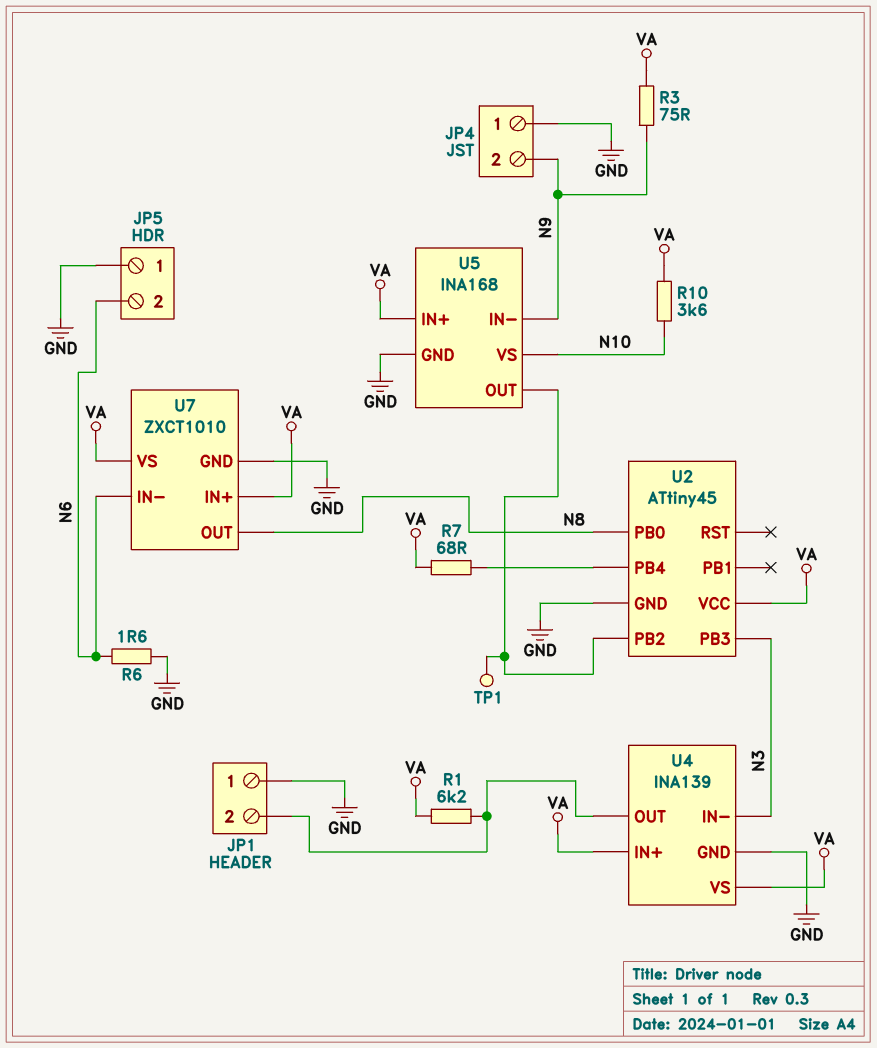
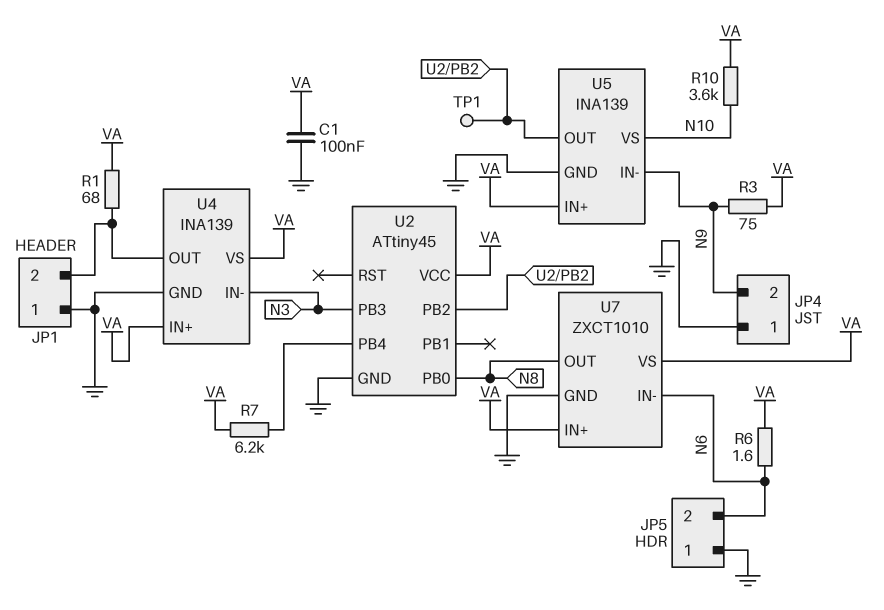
C1: none -> 100nF (GND, VA)
R1: 6.2k (JP1/2, VA) -> 68 (JP1/2, VA)
R6: 1.6 (GND, N6) -> 1.6 (N6, VA)
R7: 68 (U2/PB4, VA) -> 6.2k (U2/PB4, VA)
U5: INA168 -> INA139

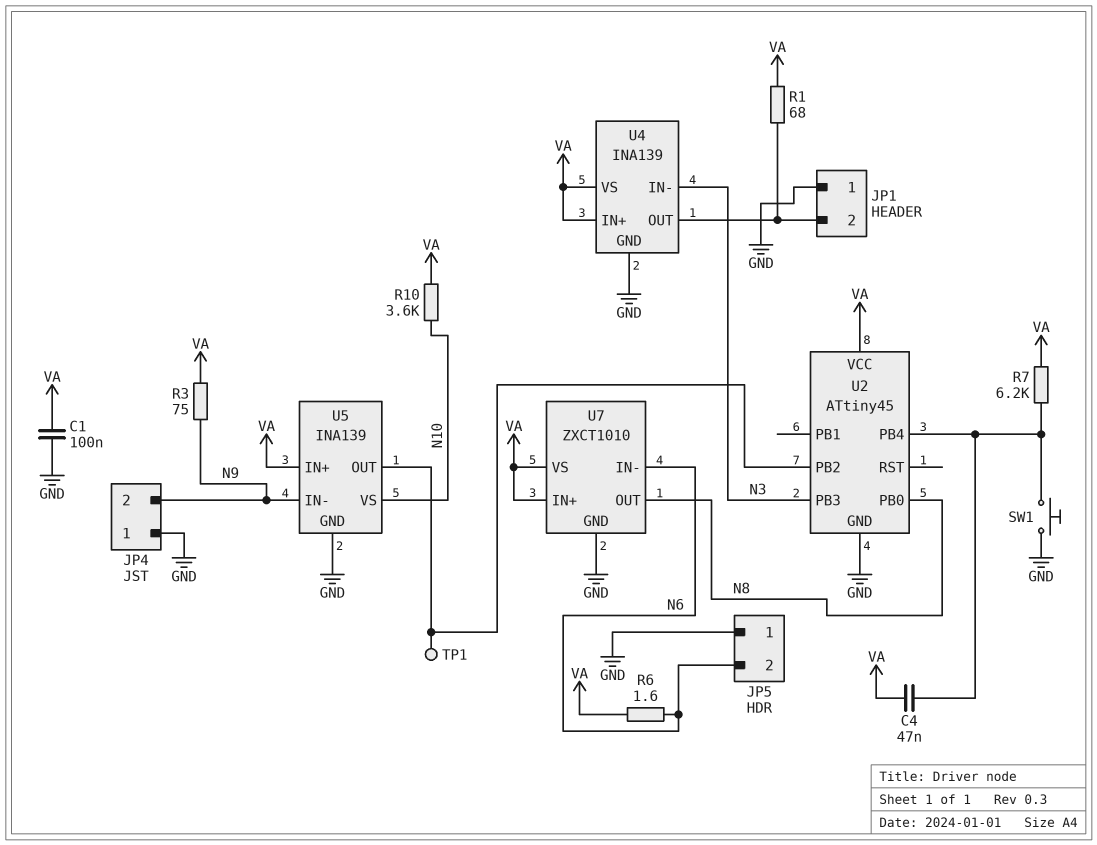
C4: none -> 47nF (U2/PB4, VA)
SW1: none -> button (GND, U2/PB4)

